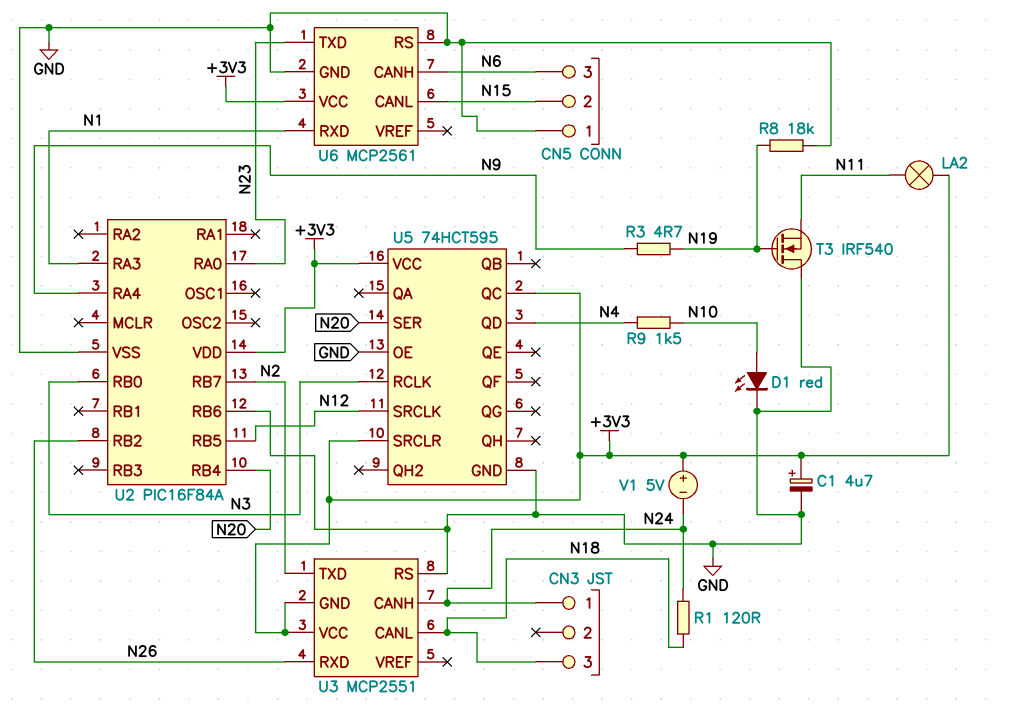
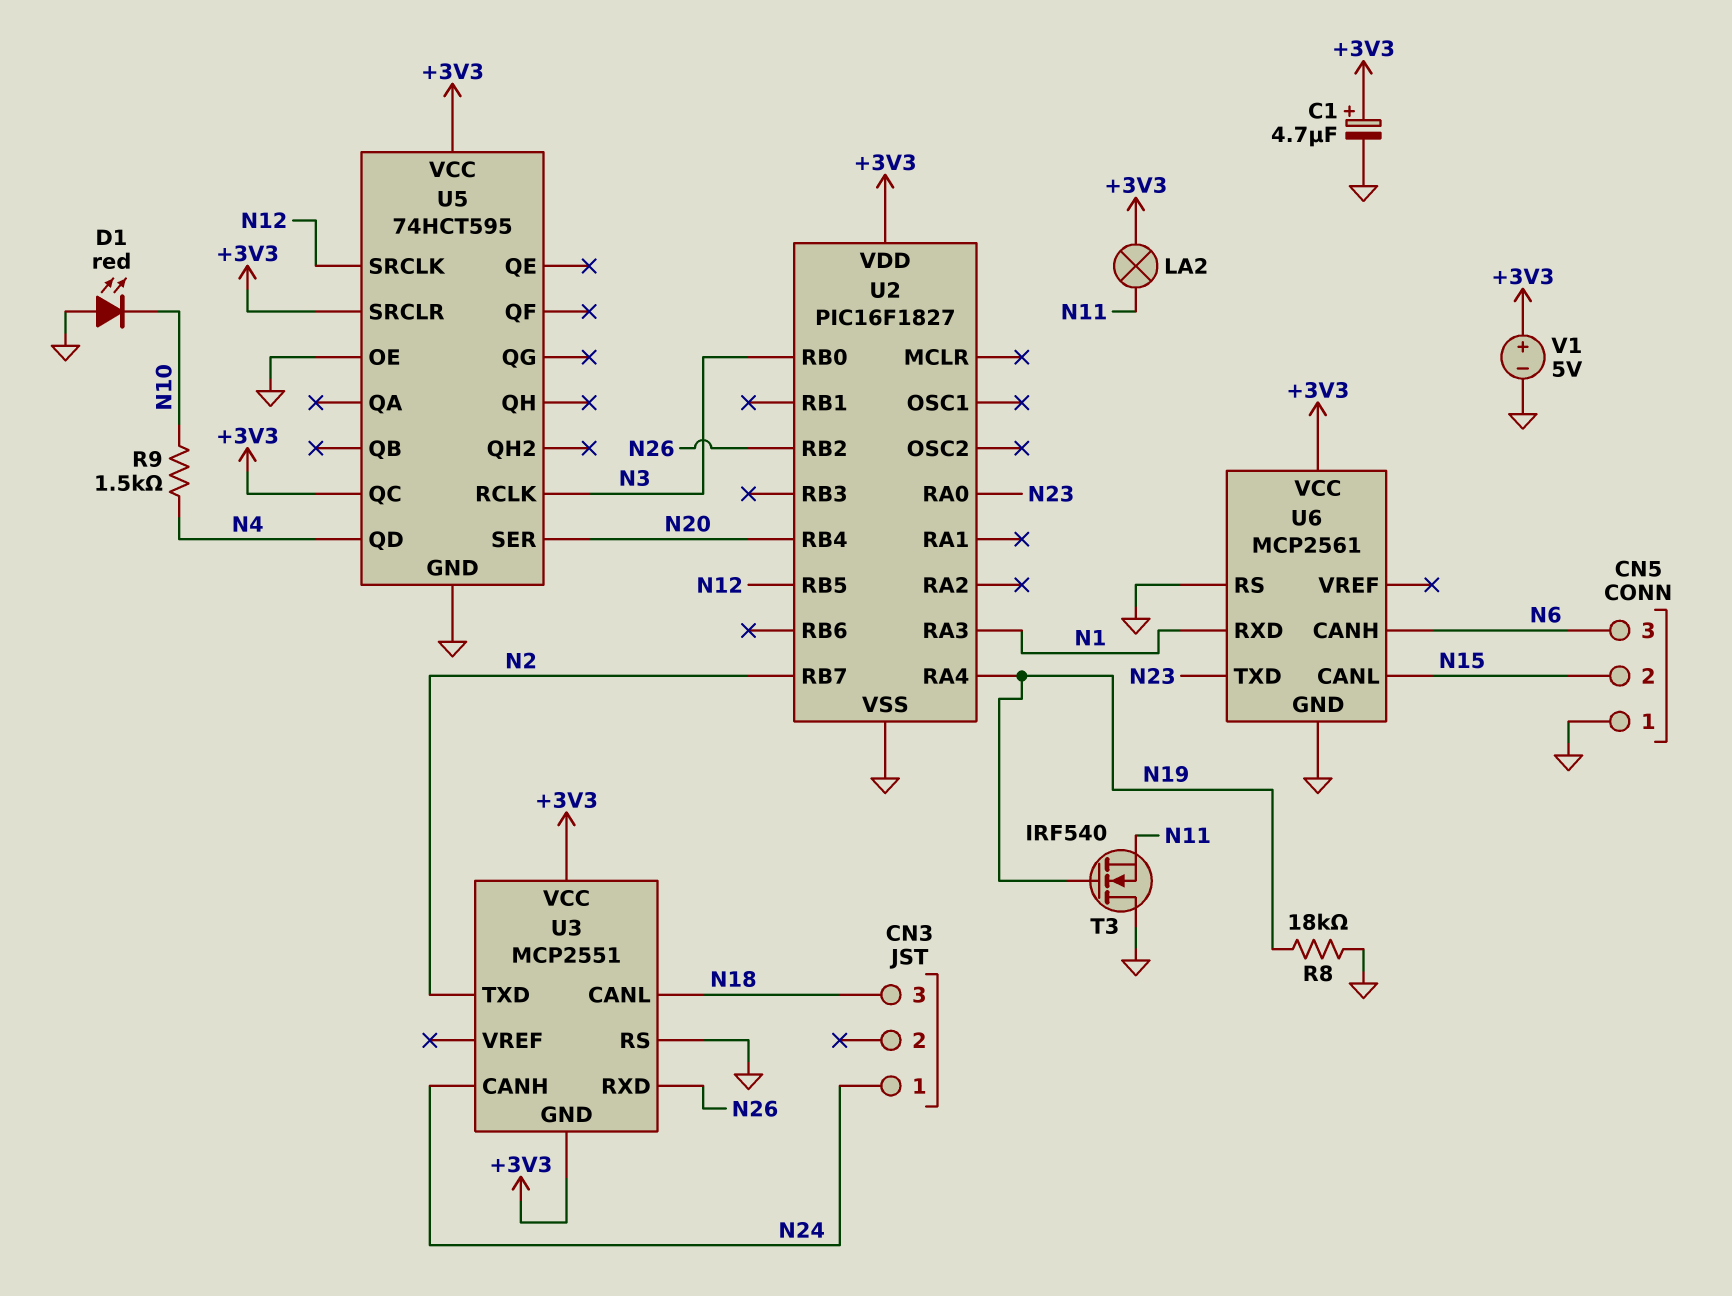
D1: LED red (A N10, K GND) -> LED red (A GND, K N10)
R1: 120 (N18, N24) -> none
R3: 4.7 (N9, N19) -> none
U2: PIC16F84A -> PIC16F1827
U2 pin RA4: N9 -> N19
U2 pin RB6: GND -> none
V1: 5V (plus +3V3, minus N24) -> 5V (plus +3V3, minus GND)

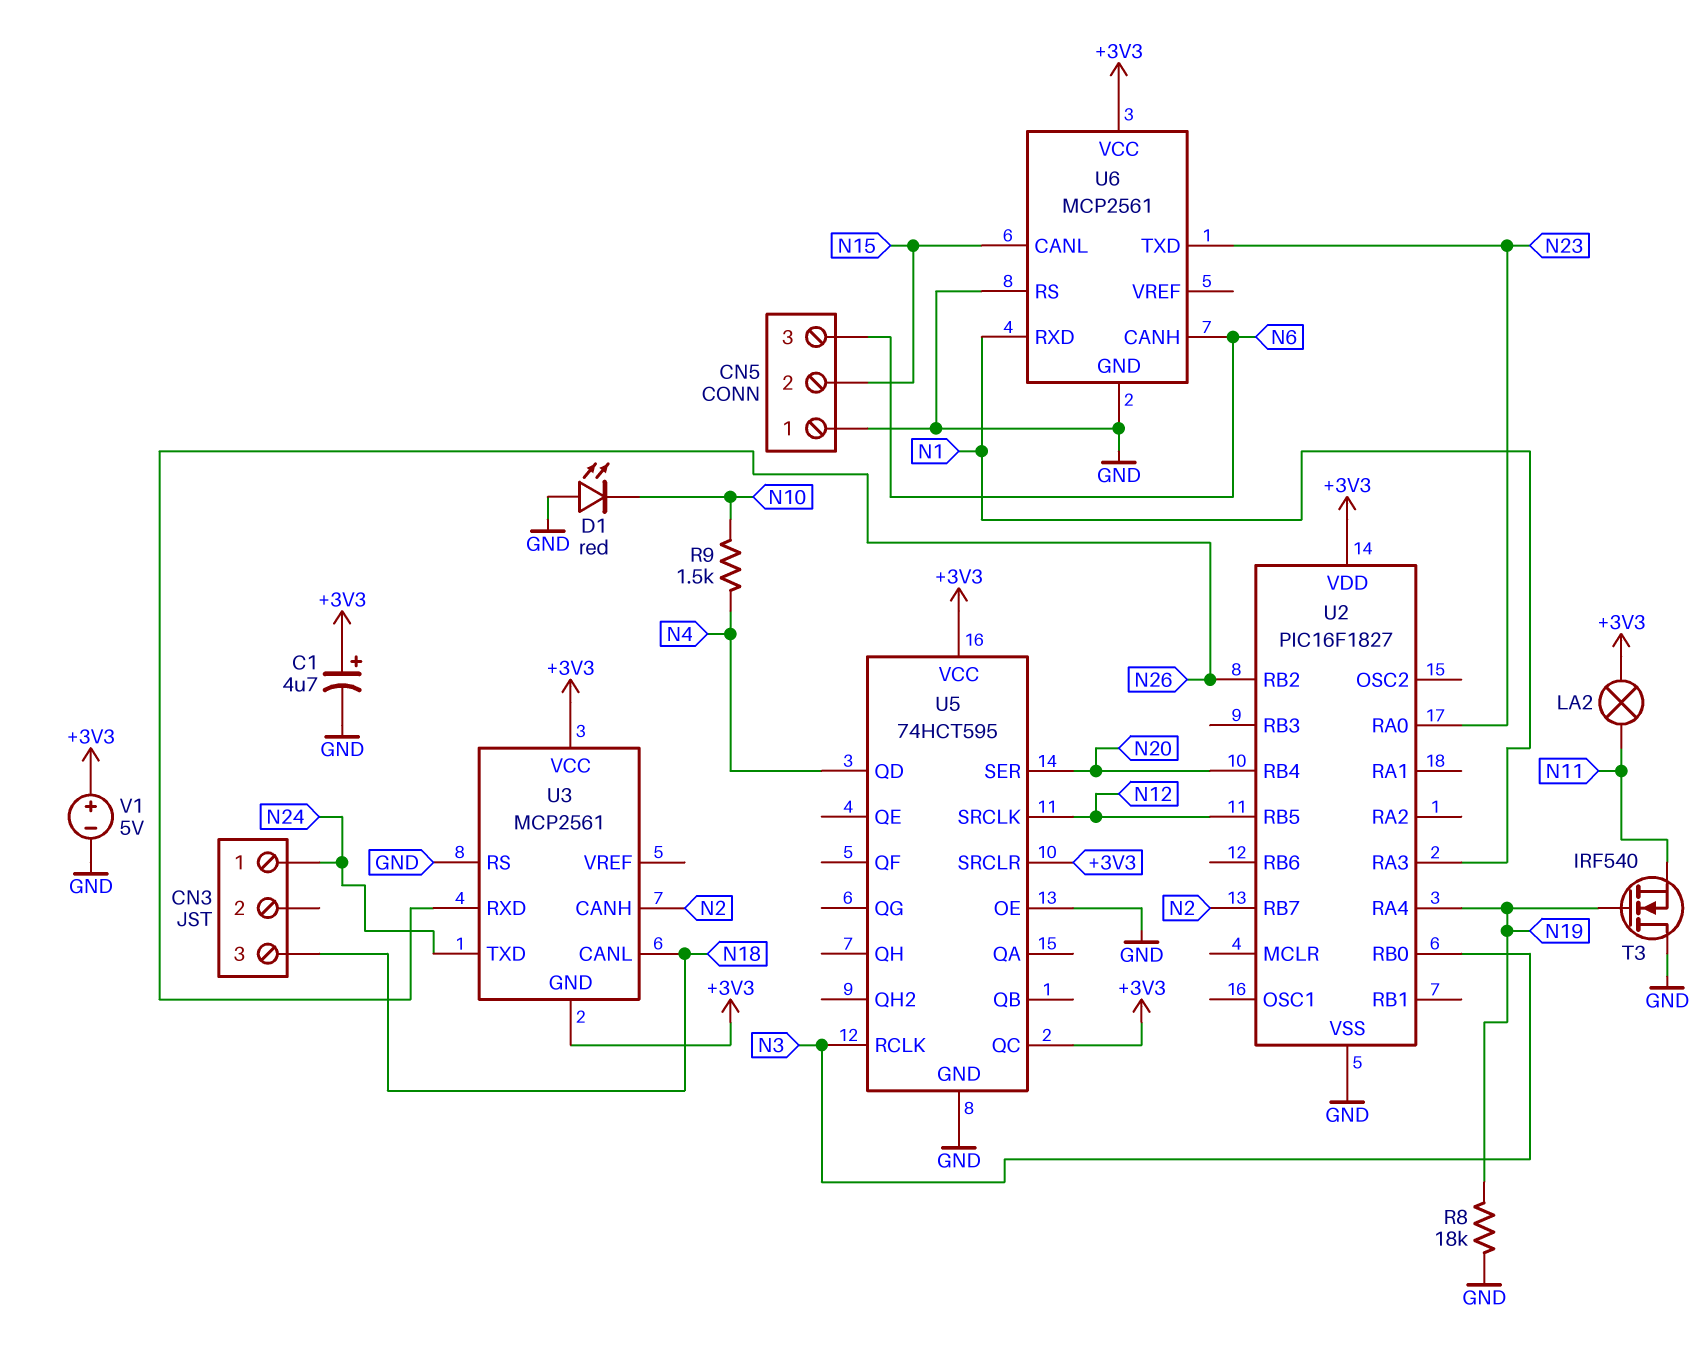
U3: MCP2551 -> MCP2561
U3 pin CANH: N24 -> N2
U3 pin TXD: N2 -> N24

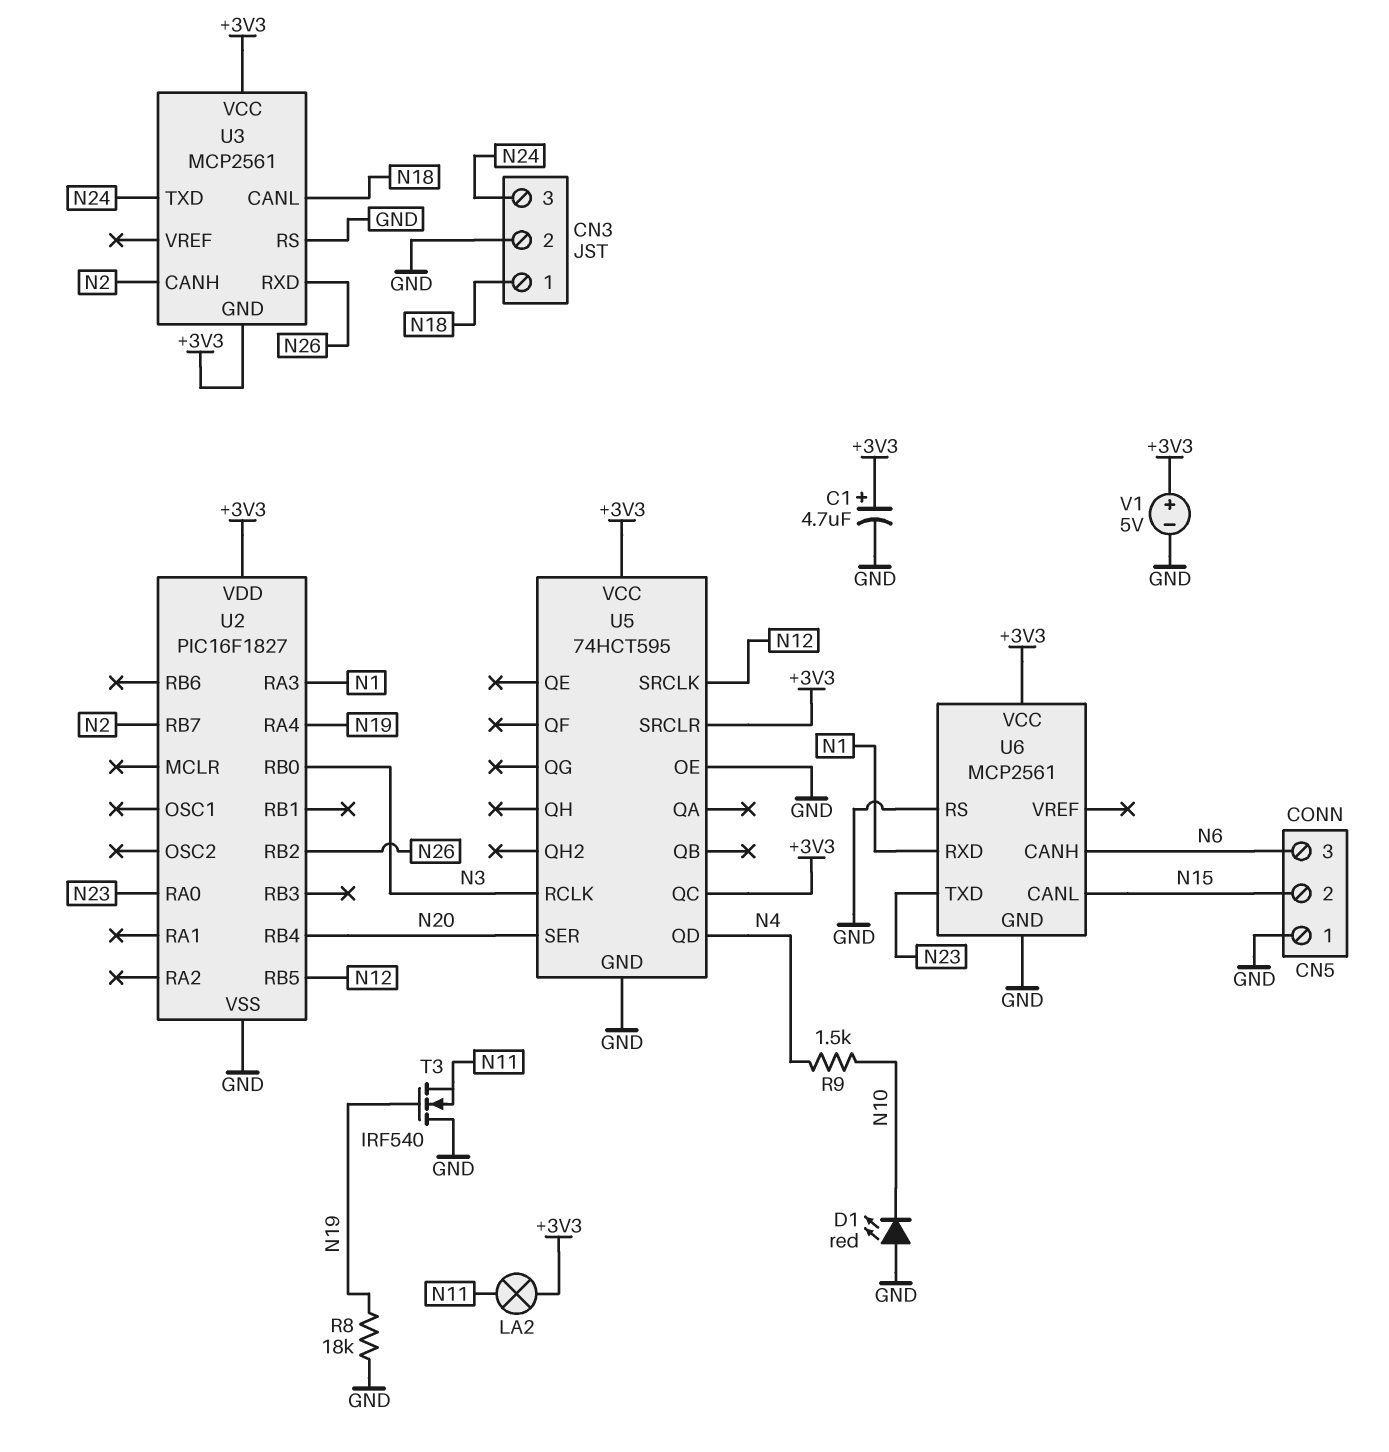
CN3 pin 1: N24 -> N18
CN3 pin 2: none -> GND
CN3 pin 3: N18 -> N24

